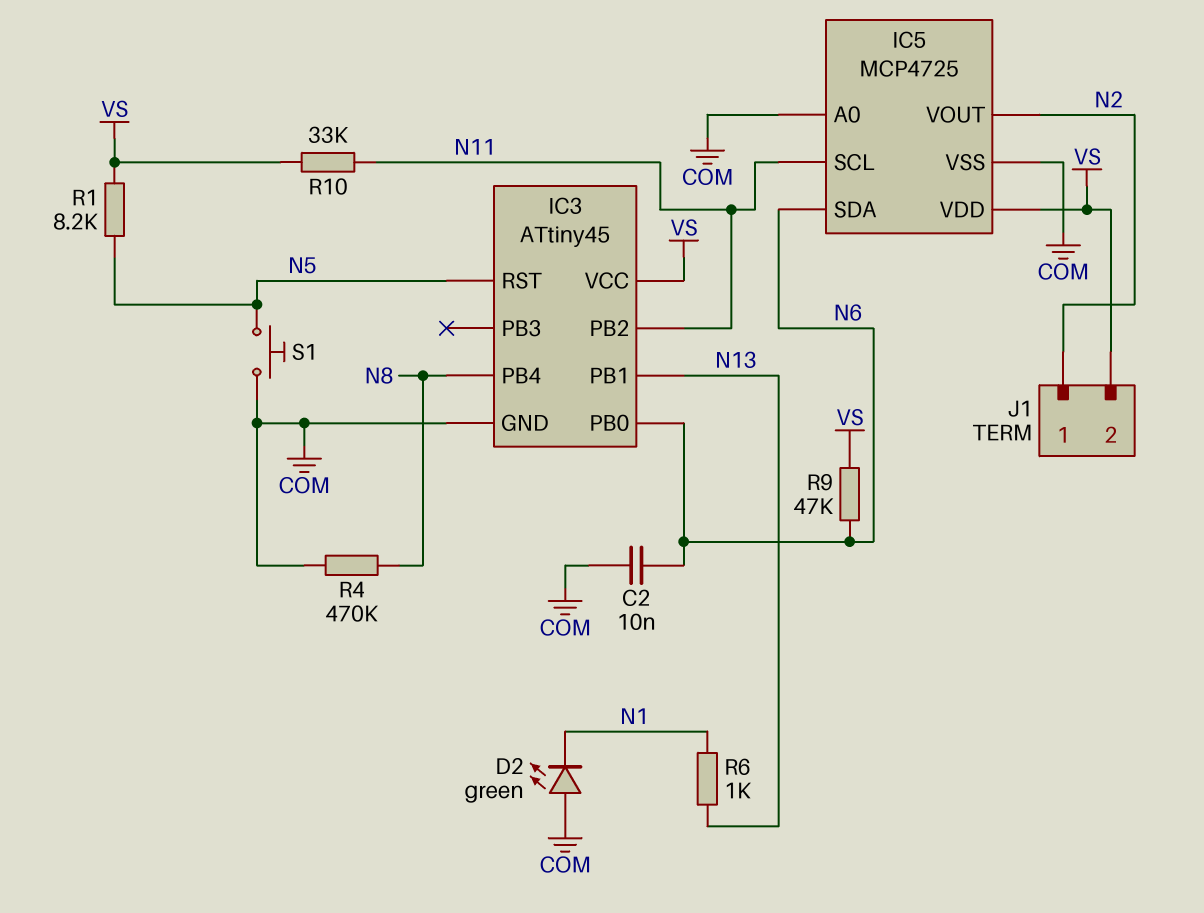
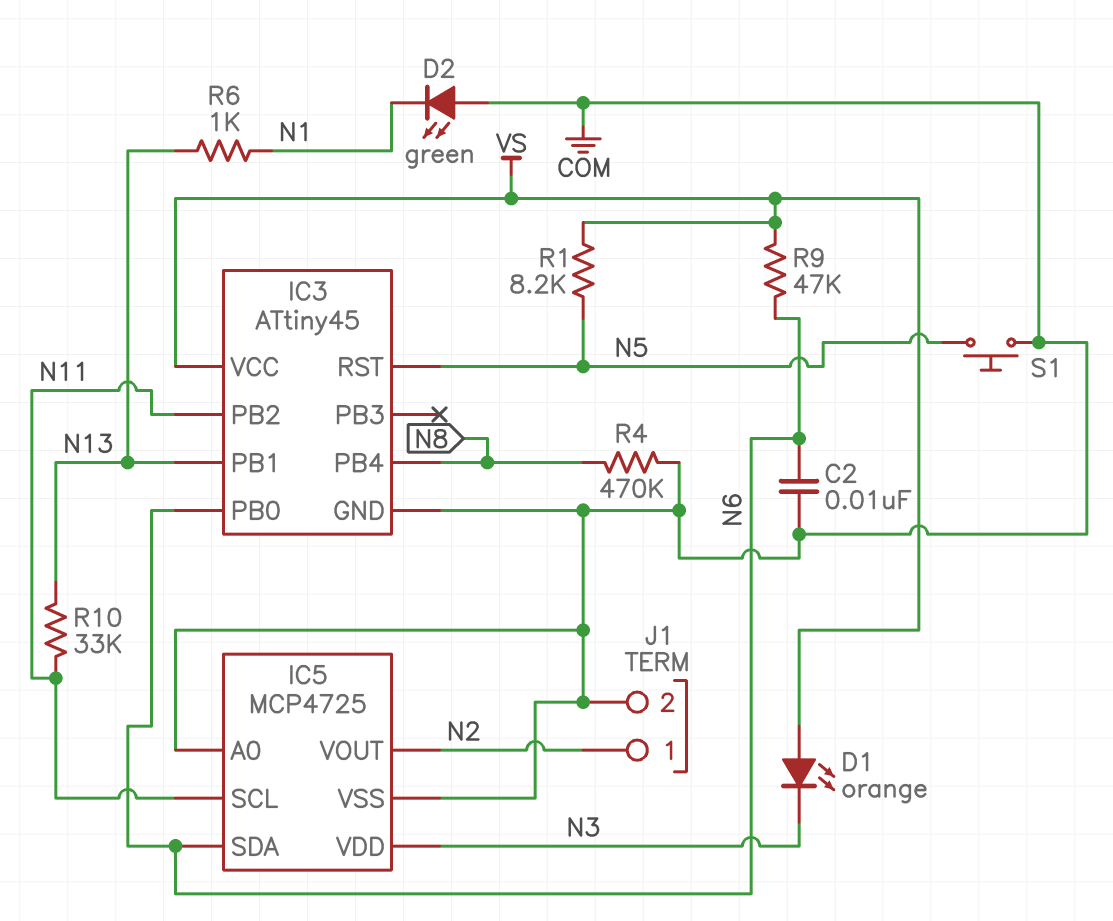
D1: none -> LED orange (A VS, K N3)
IC5 pin VDD: VS -> N3
J1 pin 2: VS -> COM
R10: 33k (N11, VS) -> 33k (N11, N13)

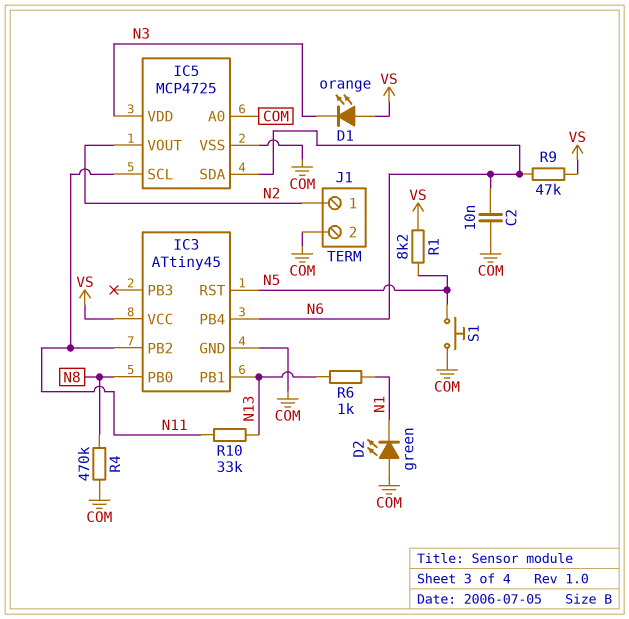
IC3 pin PB0: N6 -> N8
IC3 pin PB4: N8 -> N6

